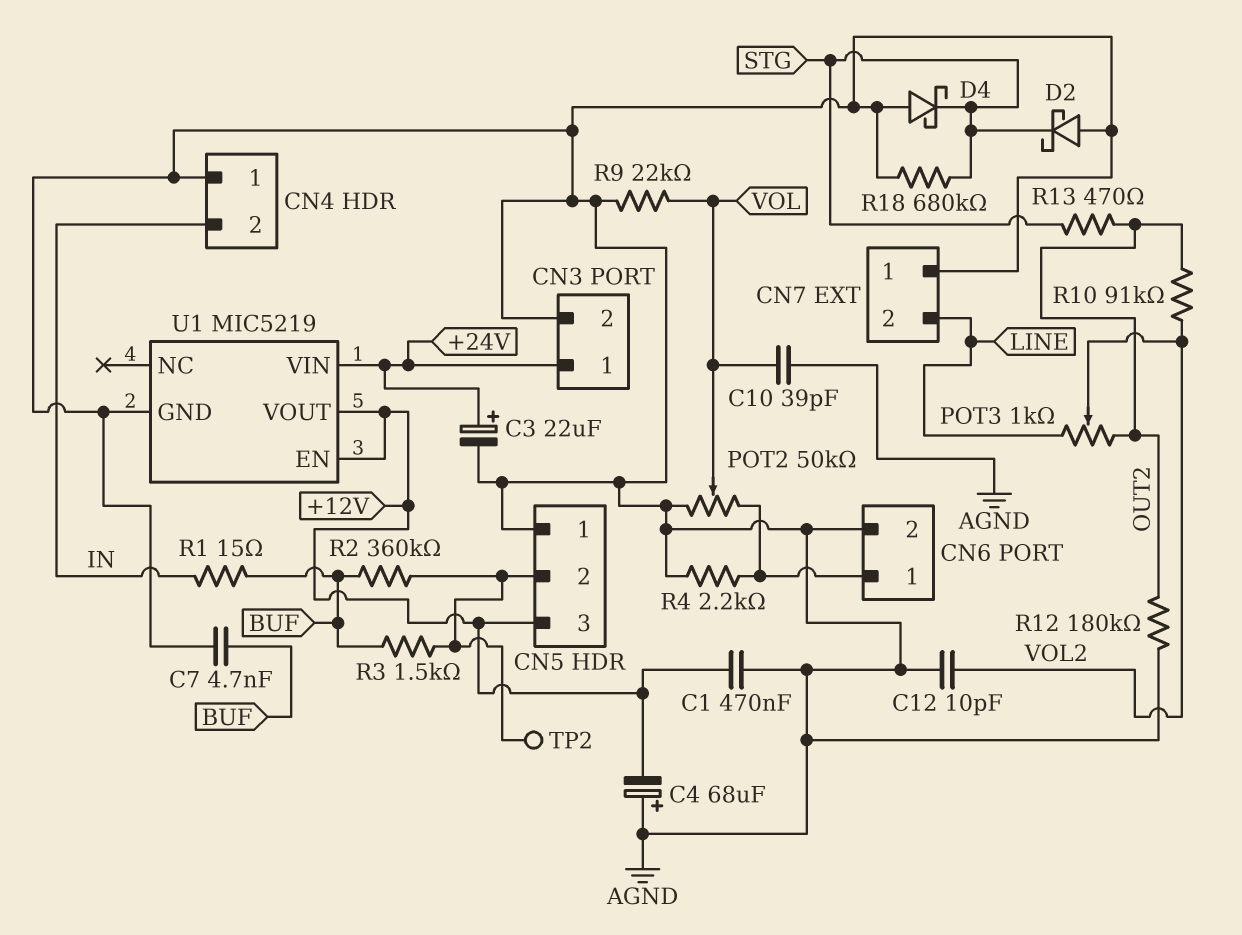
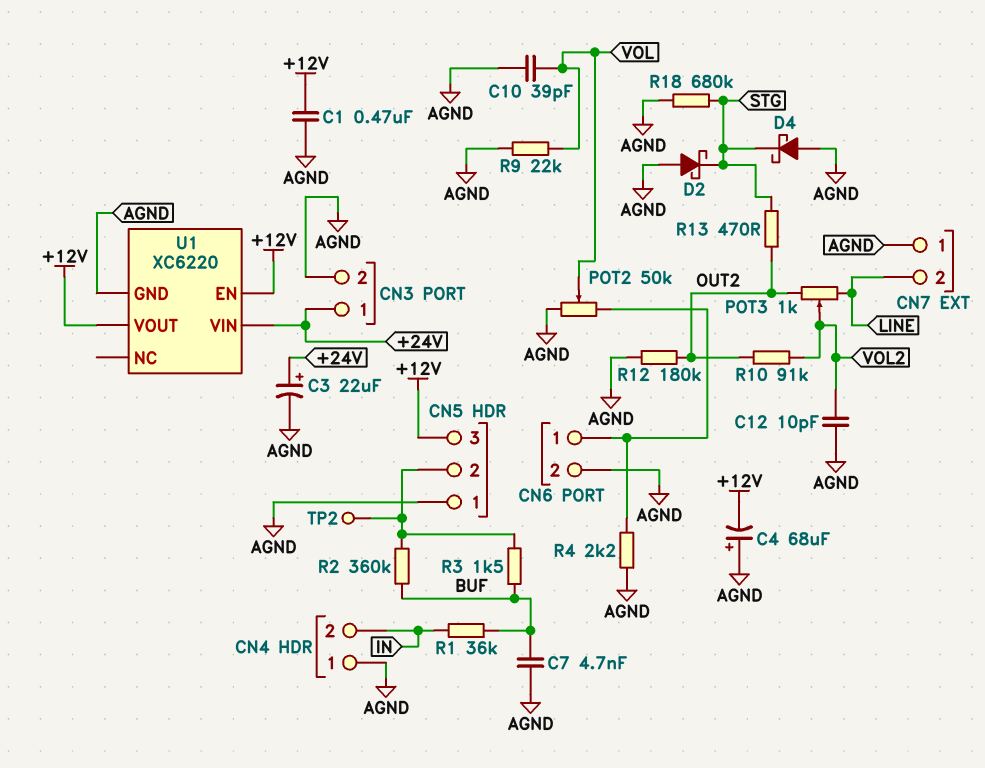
R1: 15 (BUF, IN) -> 36k (BUF, IN)
U1: MIC5219 -> XC6220

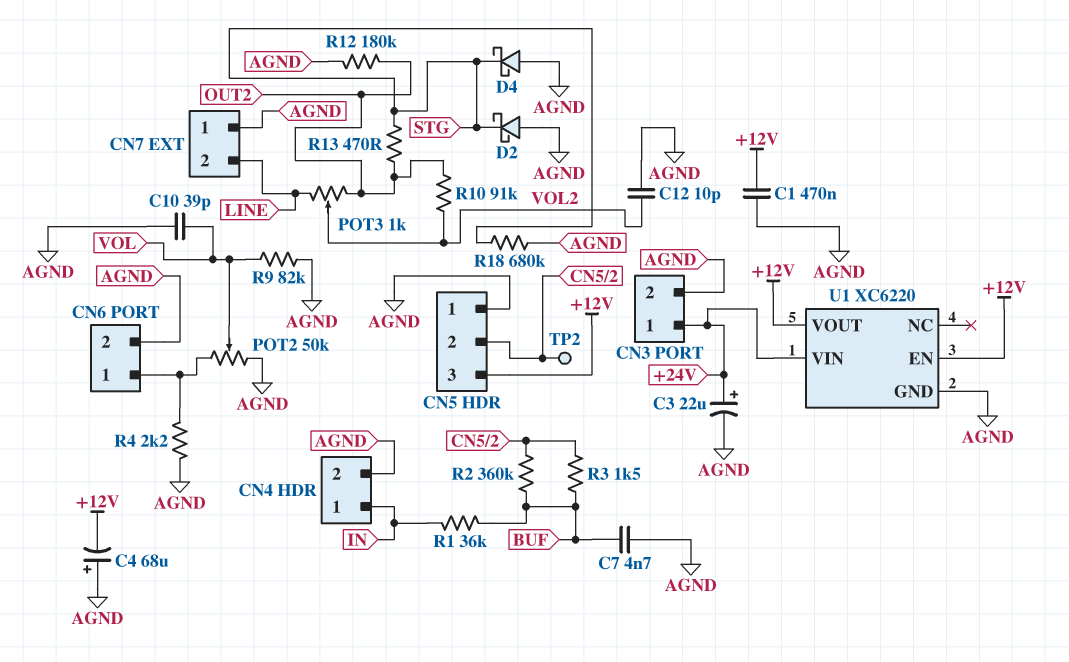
CN4 pin 1: AGND -> IN
CN4 pin 2: IN -> AGND
R9: 22k (AGND, VOL) -> 82k (AGND, VOL)

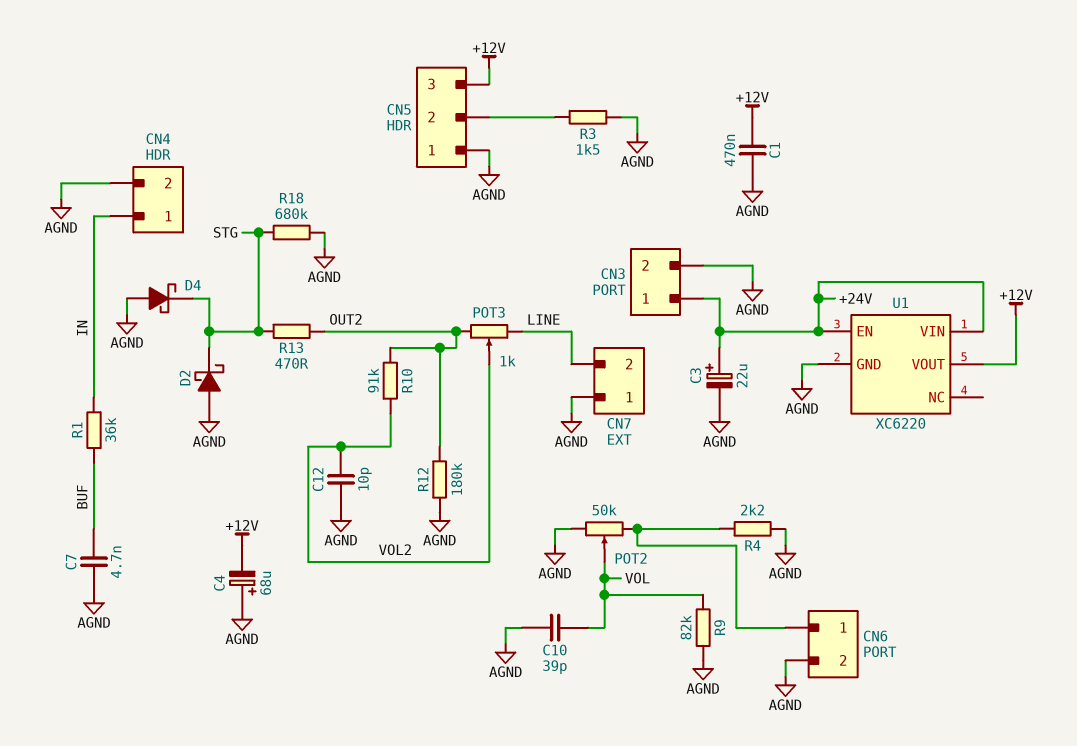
R2: 360k (BUF, CN5/2) -> none
R3: 1.5k (BUF, CN5/2) -> 1.5k (AGND, CN5/2)
TP2: test point (CN5/2) -> none
U1 pin EN: +12V -> +24V

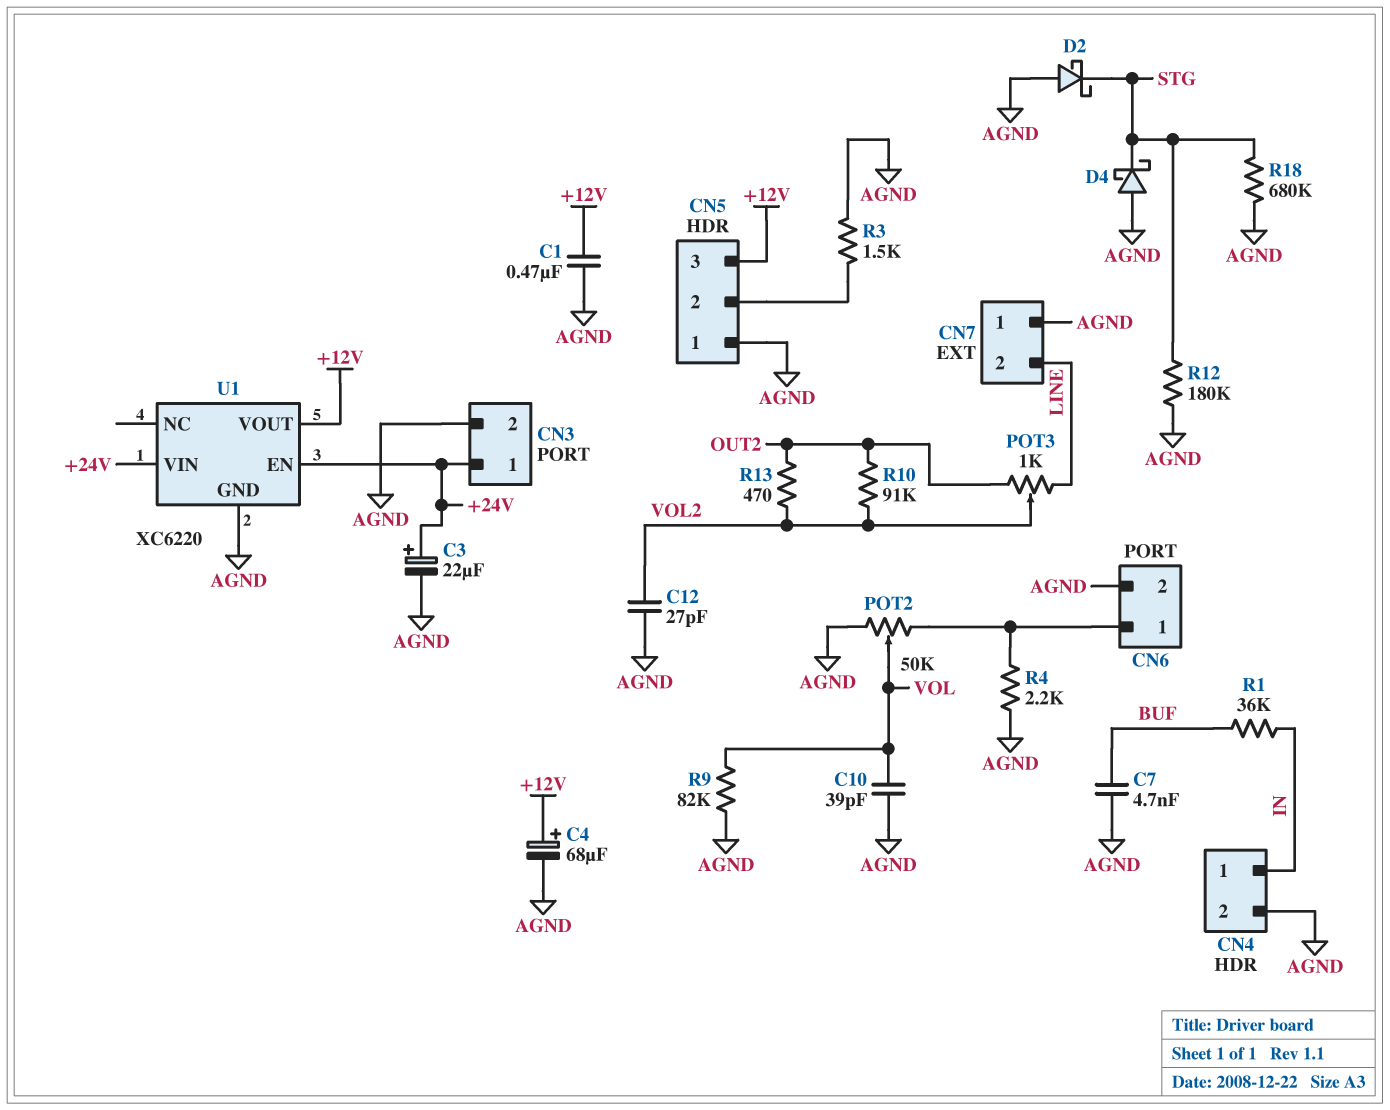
C4: 68uF (plus AGND, minus +12V) -> 68uF (plus +12V, minus AGND)
C12: 10pF (AGND, VOL2) -> 27pF (AGND, VOL2)
R12: 180k (AGND, OUT2) -> 180k (AGND, STG)
R13: 470 (OUT2, STG) -> 470 (OUT2, VOL2)

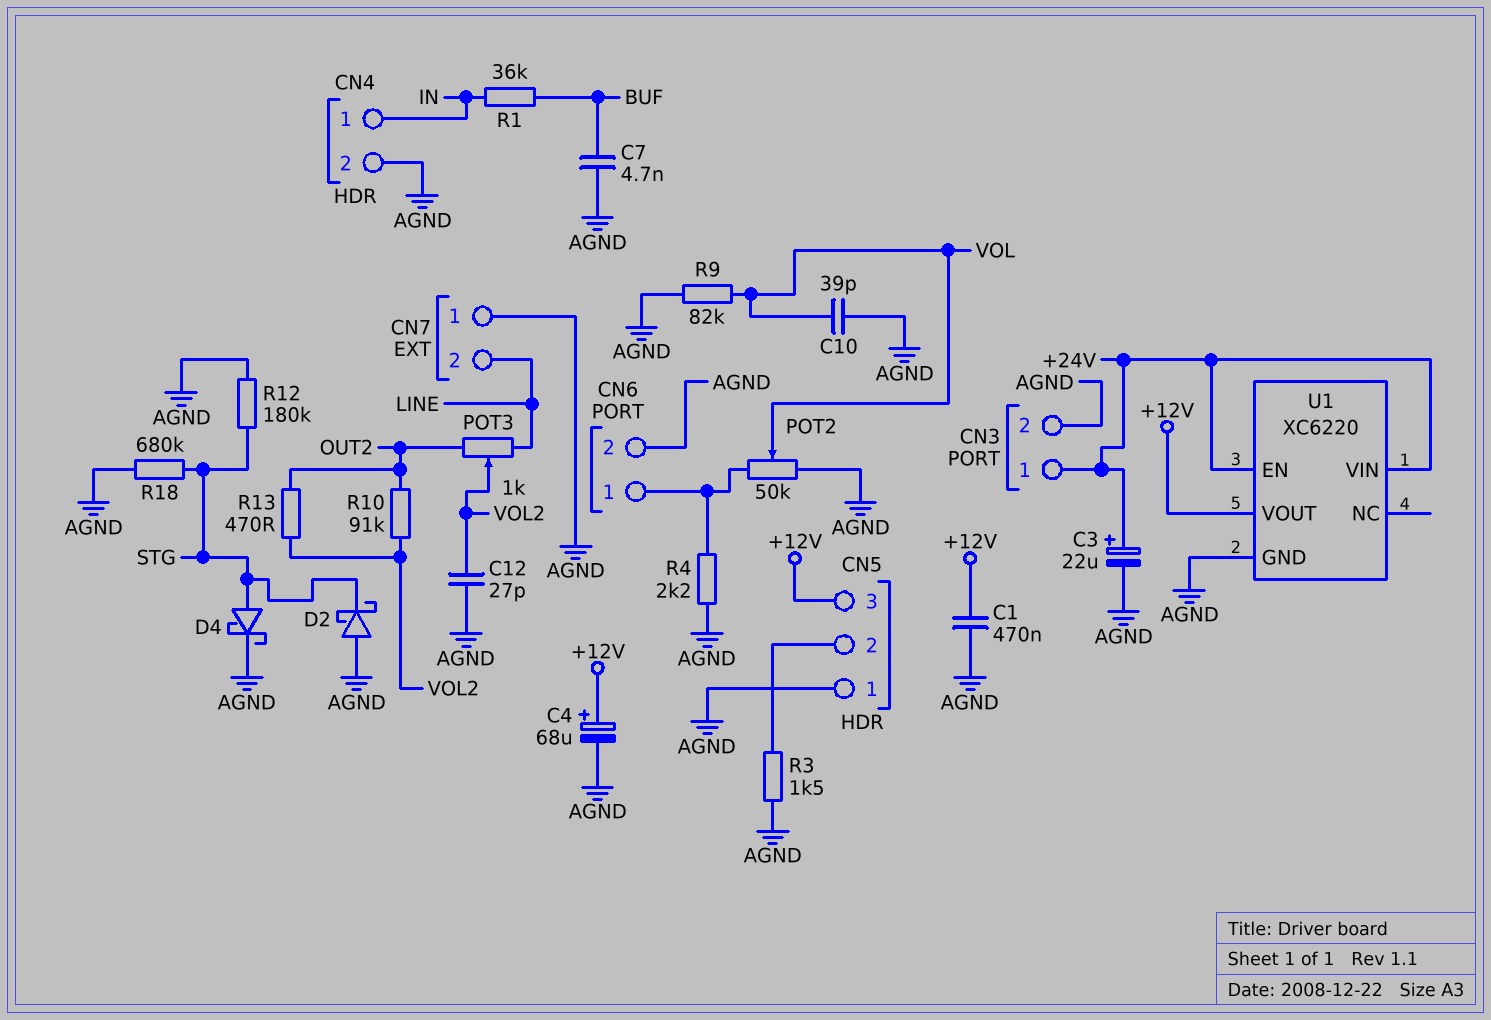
D4: schottky (A AGND, K STG) -> schottky (A STG, K AGND)

